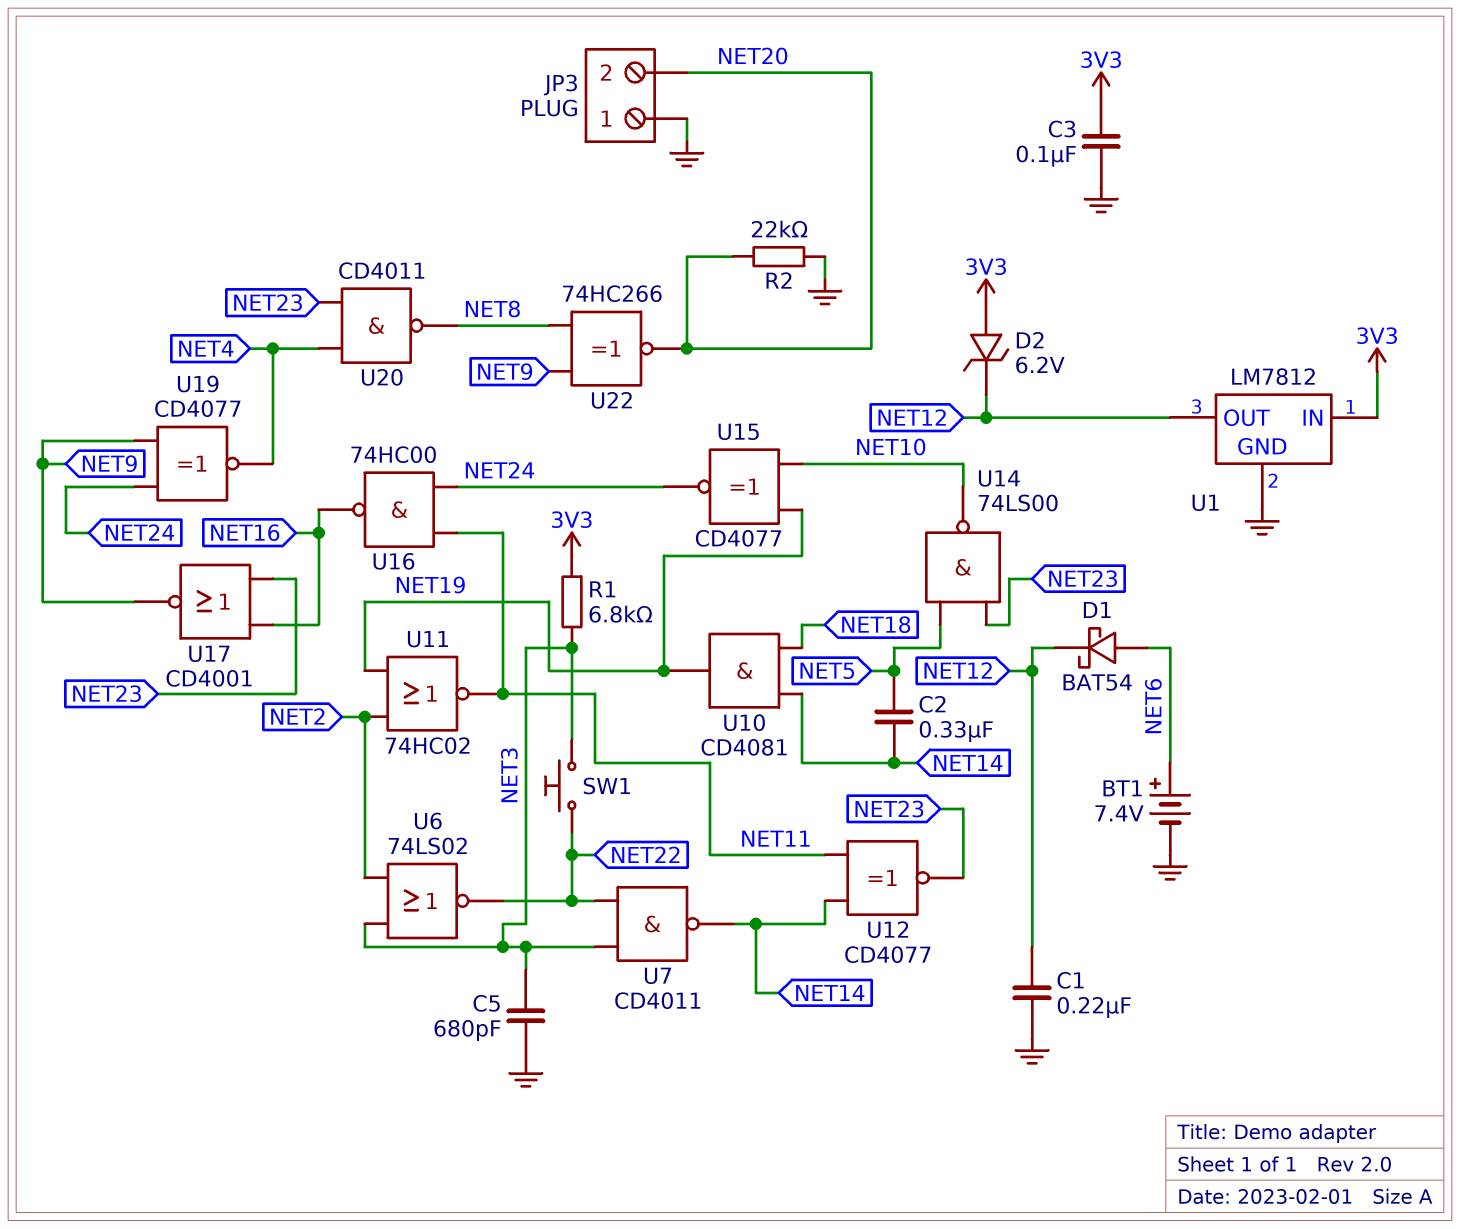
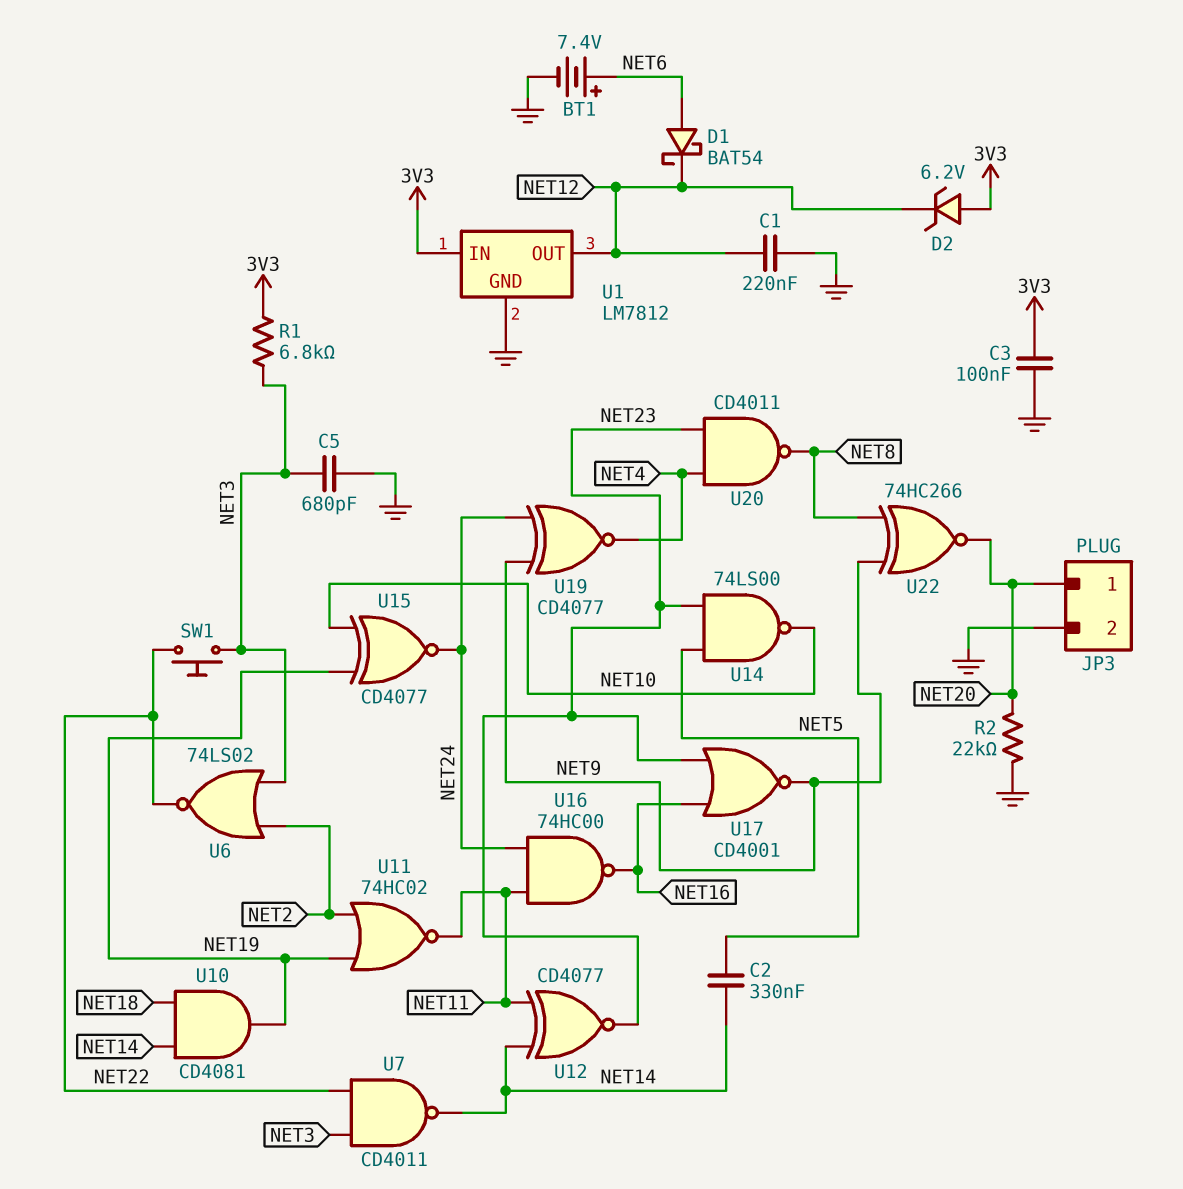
JP3 pin 1: GND -> NET20
JP3 pin 2: NET20 -> GND

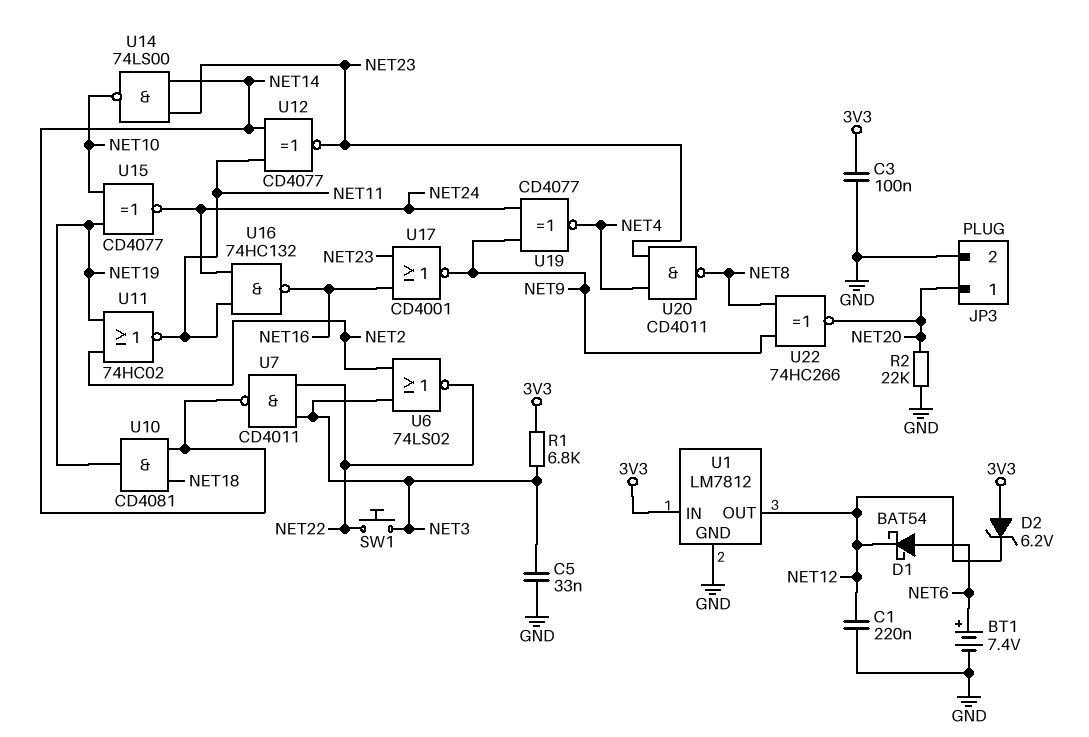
C2: 330nF (NET5, NET14) -> none
C5: 680pF (GND, NET3) -> 33nF (GND, NET3)
U14: NAND 74LS00 (in NET5, in NET23, out NET10) -> NAND 74LS00 (in NET14, in NET23, out NET10)
U16: NAND 74HC00 (in NET11, in NET24, out NET16) -> NAND 74HC132 (in NET11, in NET24, out NET16)

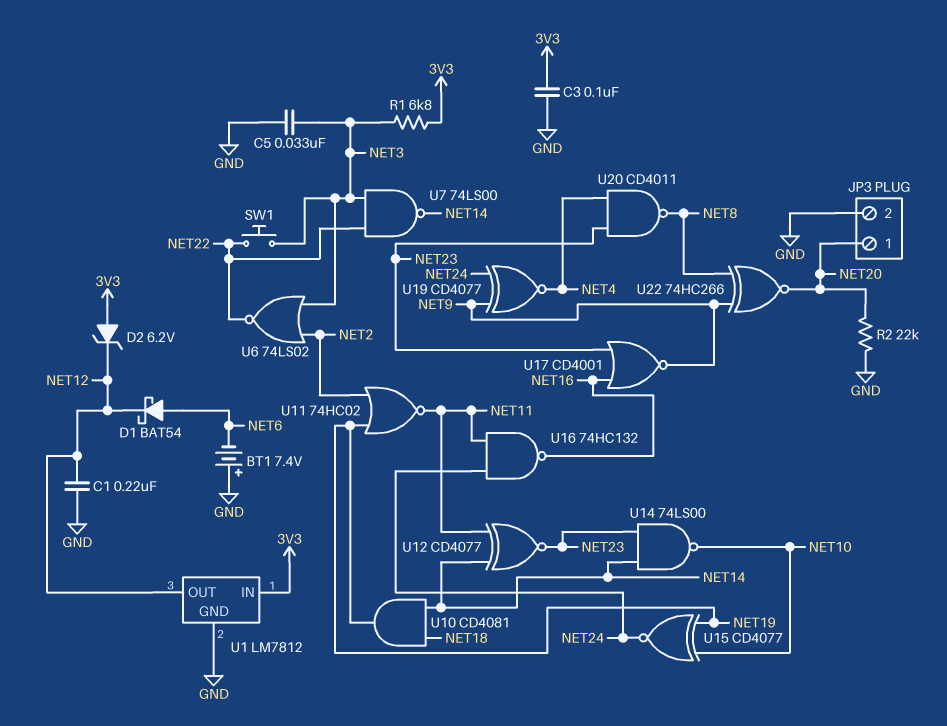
BT1: 7.4V (plus NET6, minus GND) -> 7.4V (plus GND, minus NET6)
U7: NAND CD4011 (in NET3, in NET22, out NET14) -> NAND 74LS00 (in NET3, in NET22, out NET14)

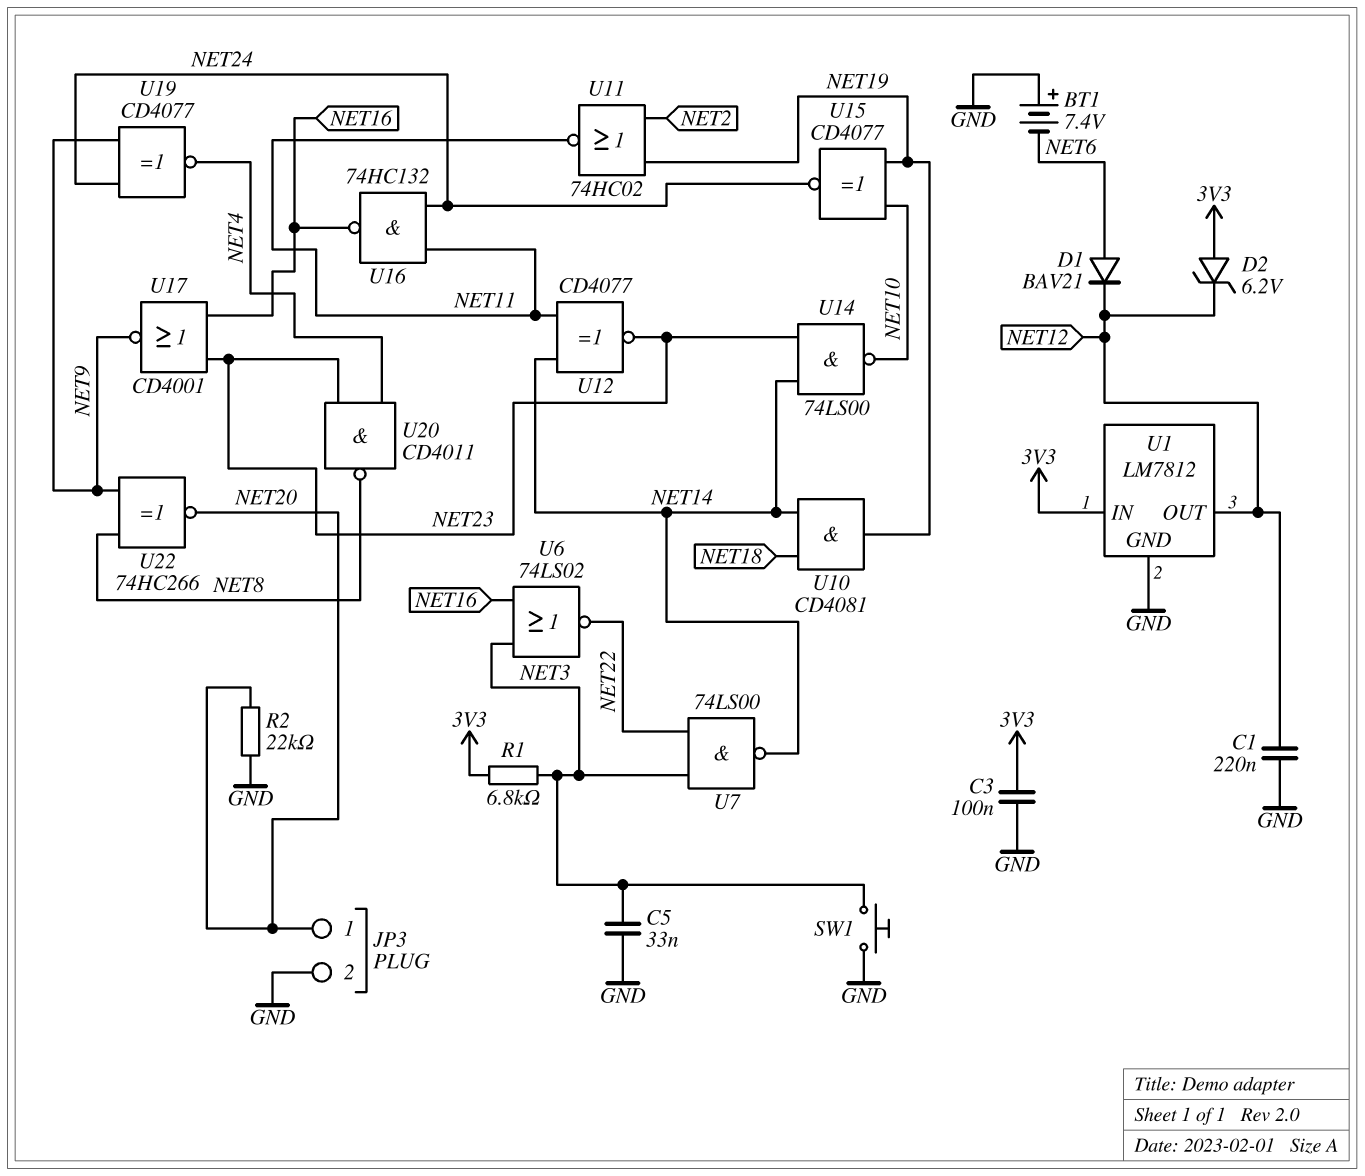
D1: schottky BAT54 (A NET6, K NET12) -> diode BAV21 (A NET6, K NET12)
SW1: button (NET3, NET22) -> button (GND, NET3)
U6: NOR 74LS02 (in NET2, in NET3, out NET22) -> NOR 74LS02 (in NET3, in NET16, out NET22)

